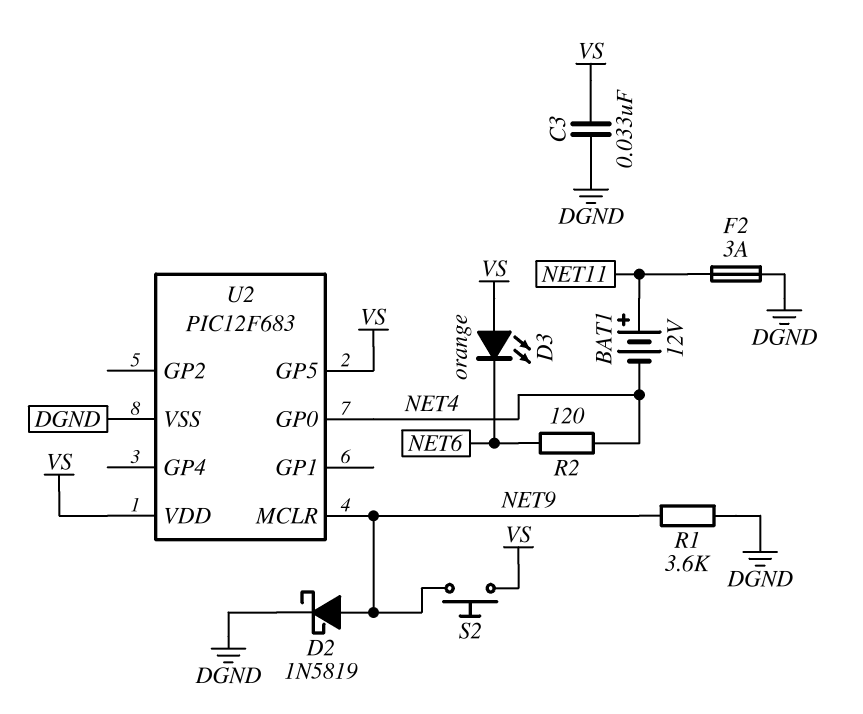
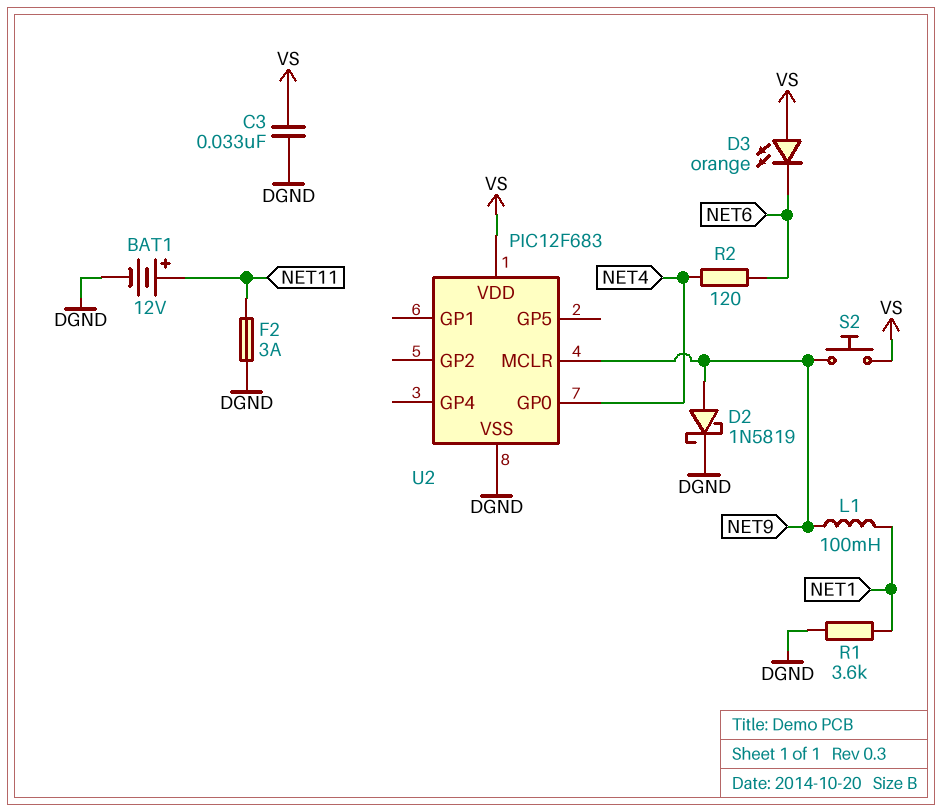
BAT1: 12V (plus NET11, minus NET4) -> 12V (plus NET11, minus DGND)
L1: none -> 100mH (NET1, NET9)
R1: 3.6k (DGND, NET9) -> 3.6k (DGND, NET1)
U2 pin GP5: VS -> none

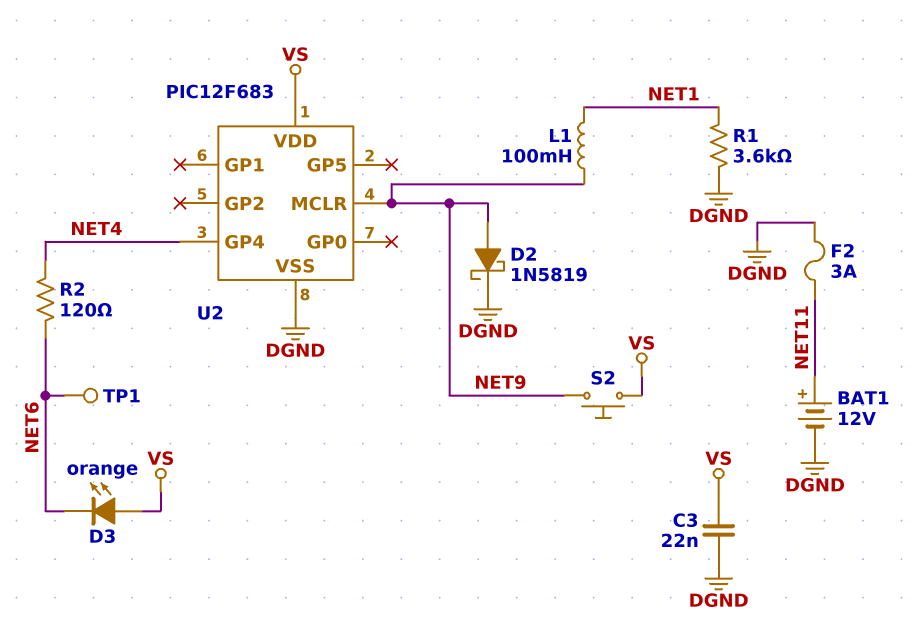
C3: 33nF (DGND, VS) -> 22nF (DGND, VS)
TP1: none -> test point (NET6)
U2 pin GP0: NET4 -> none
U2 pin GP4: none -> NET4

